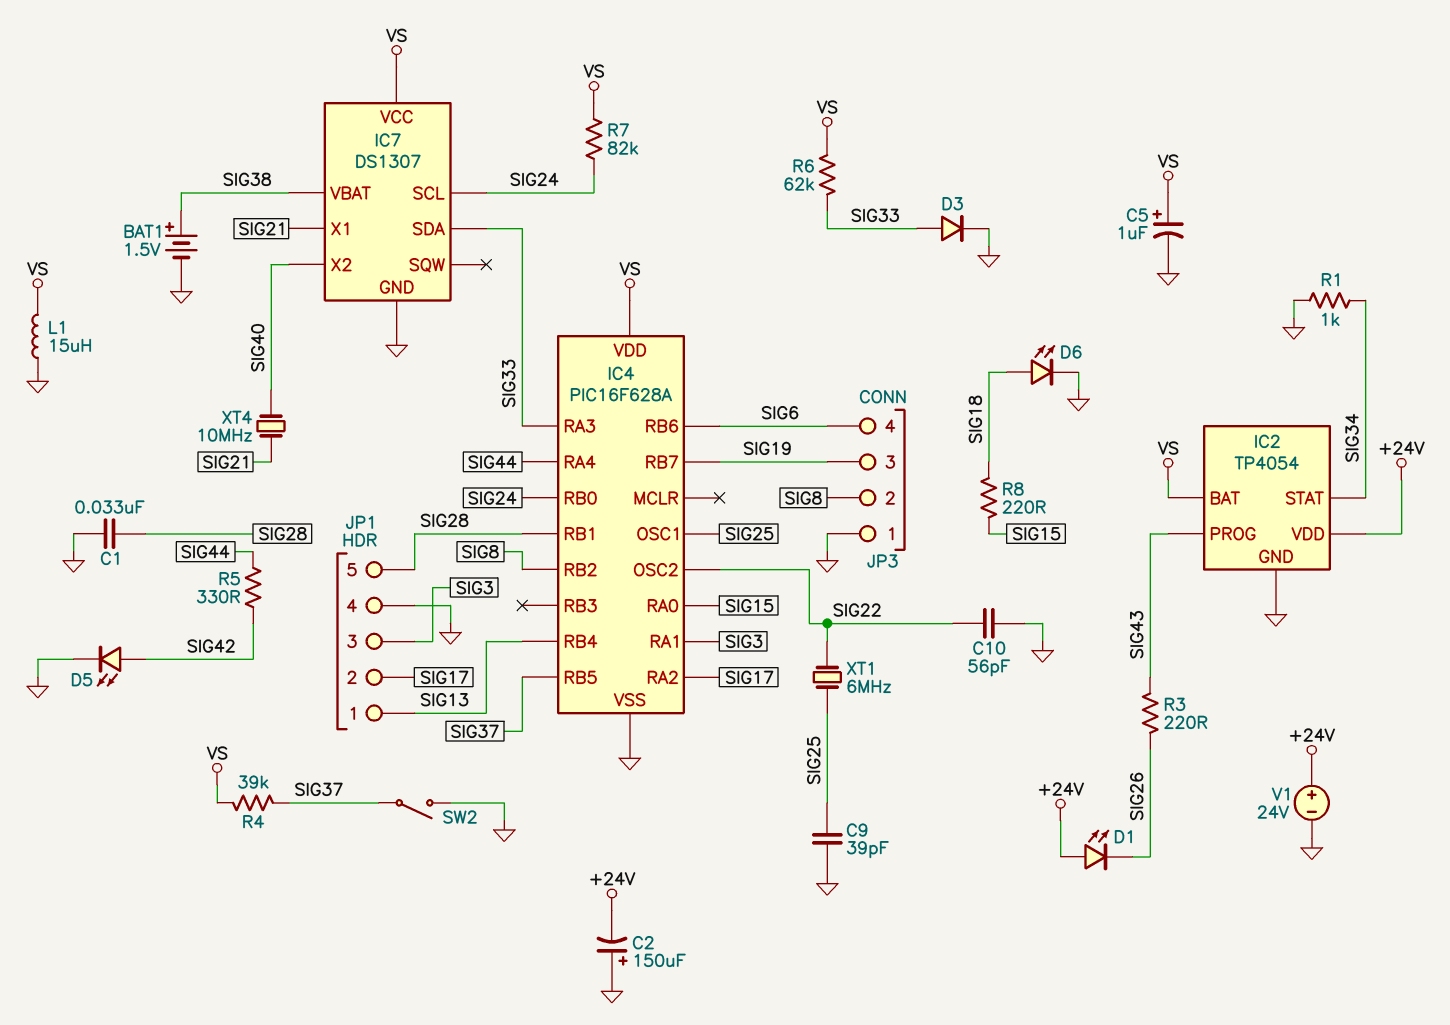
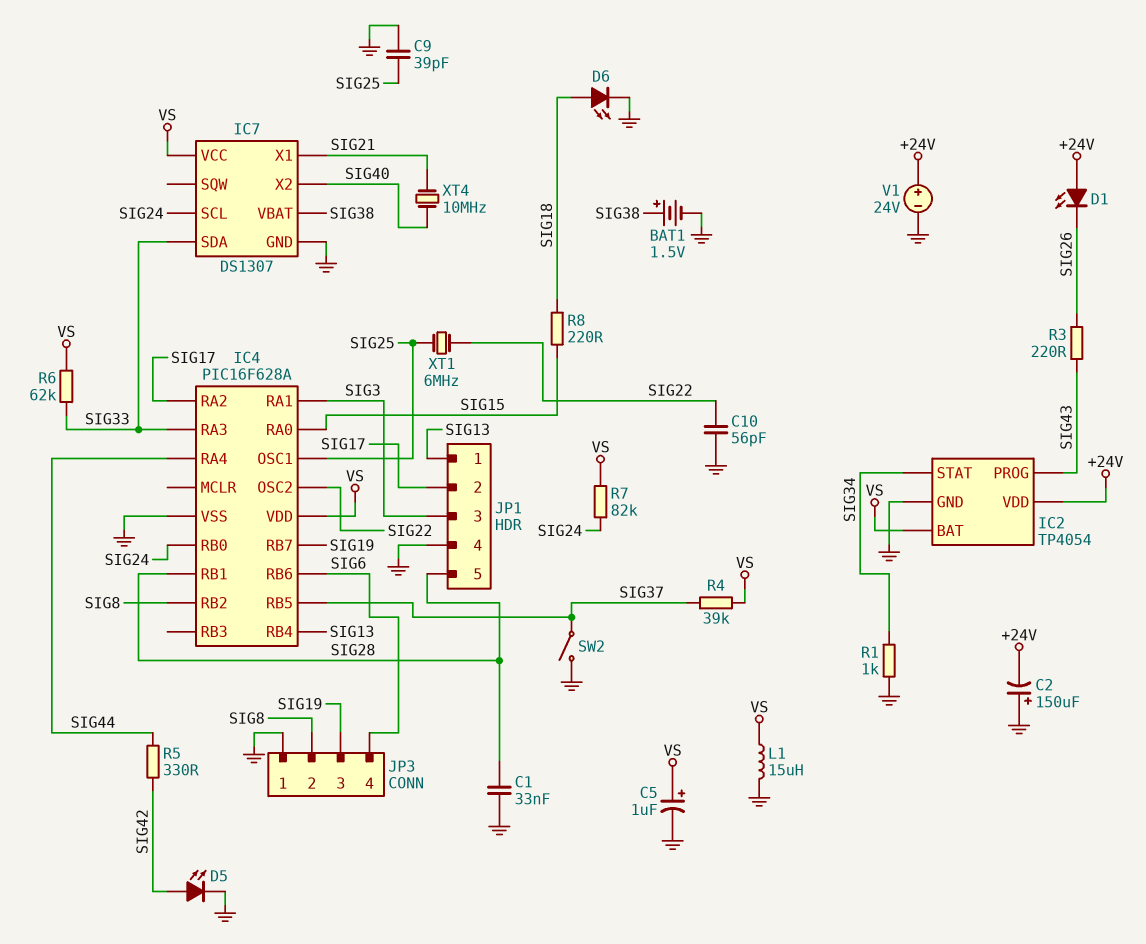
D3: diode (A SIG33, K GND) -> none

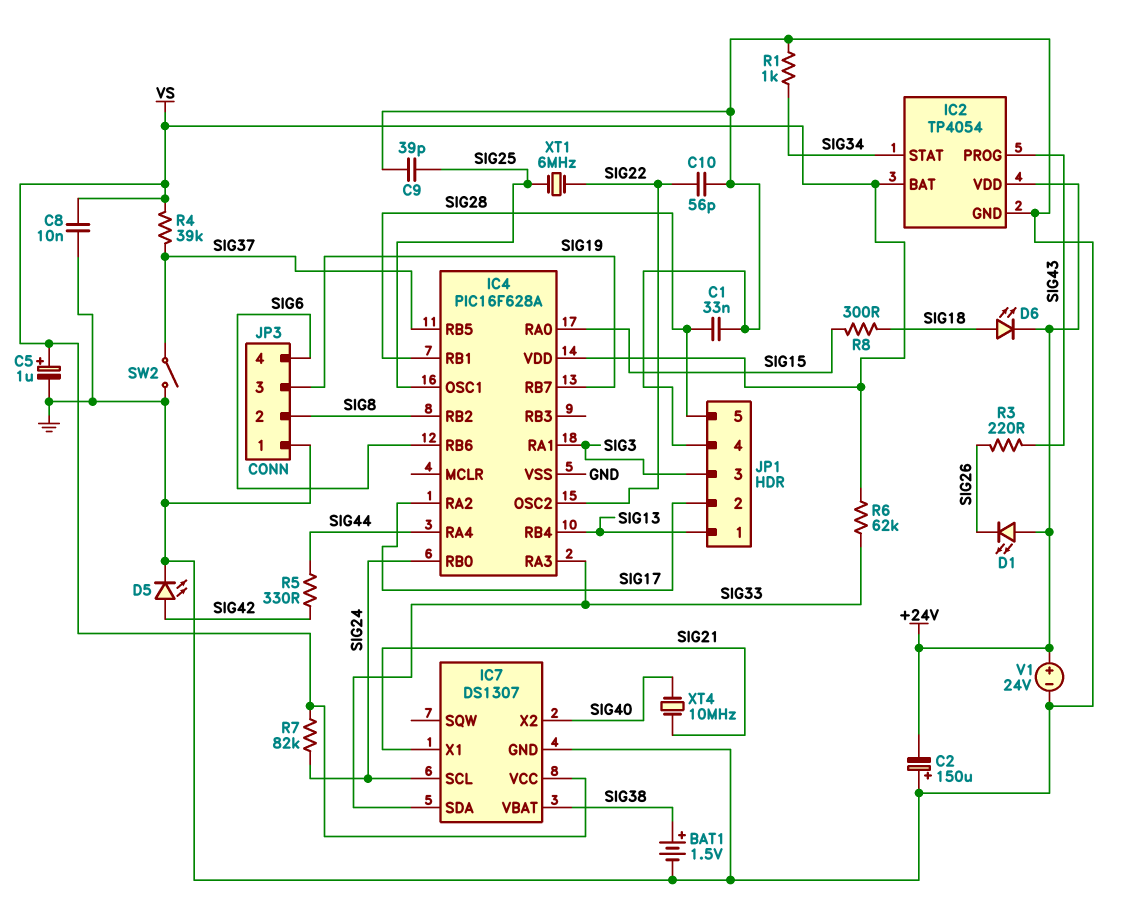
C8: none -> 10nF (GND, VS)
D6: LED (A SIG18, K GND) -> LED (A SIG18, K +24V)
L1: 15uH (GND, VS) -> none
R8: 220 (SIG15, SIG18) -> 300 (SIG15, SIG18)

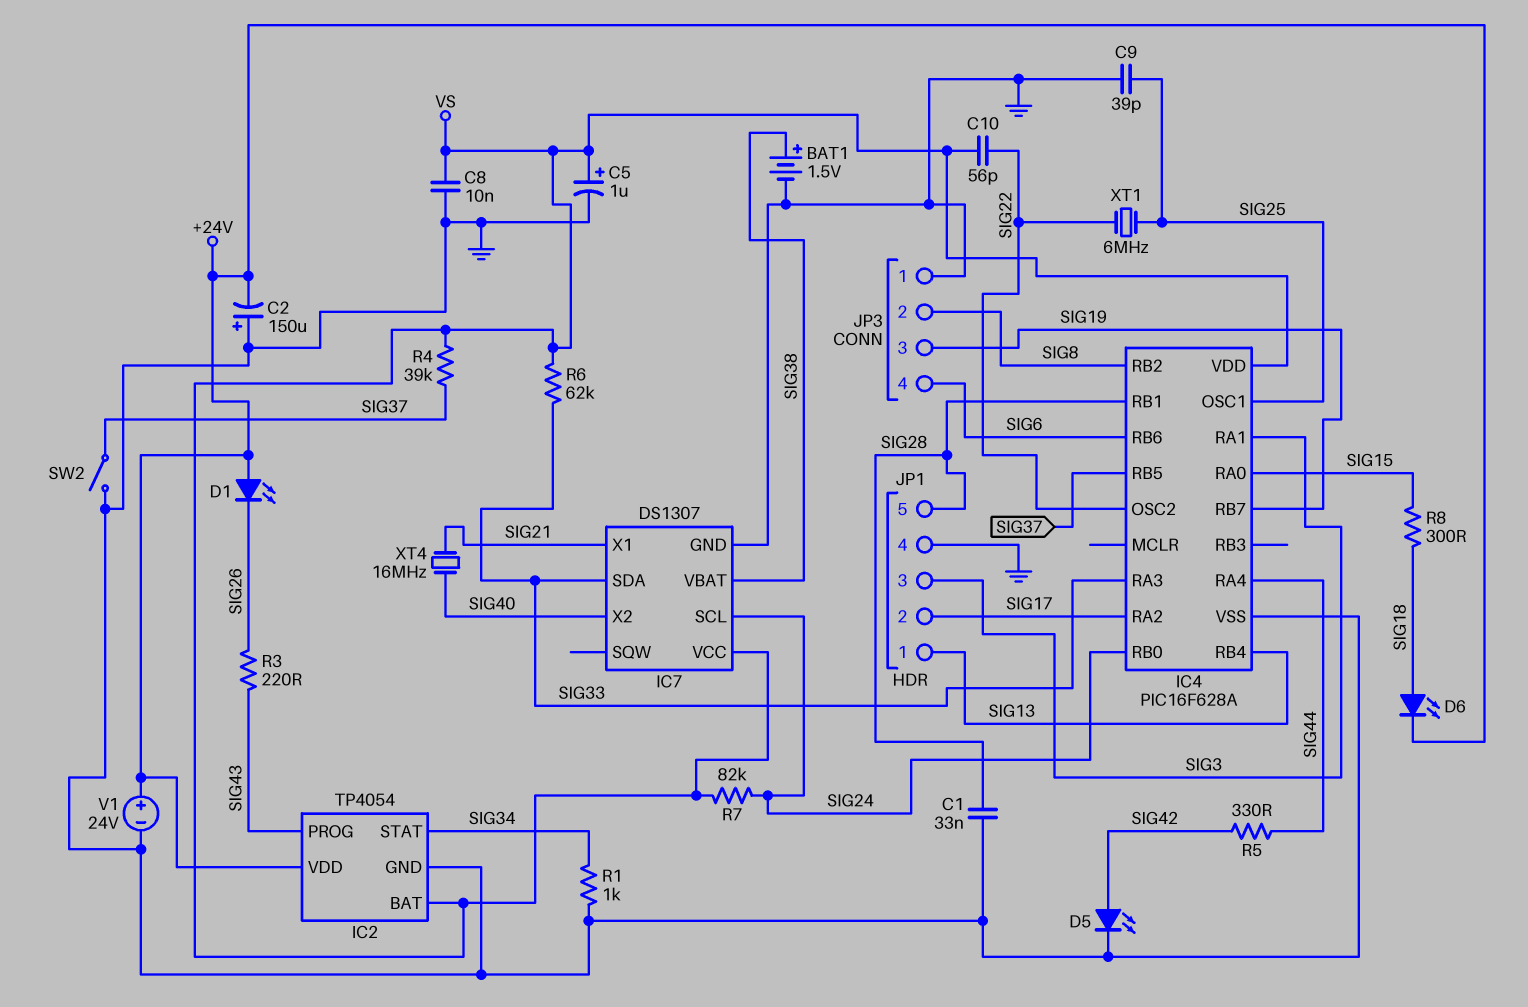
C10: 56pF (GND, SIG22) -> 56pF (SIG22, VS)
XT4: 10MHz (SIG21, SIG40) -> 16MHz (SIG21, SIG40)

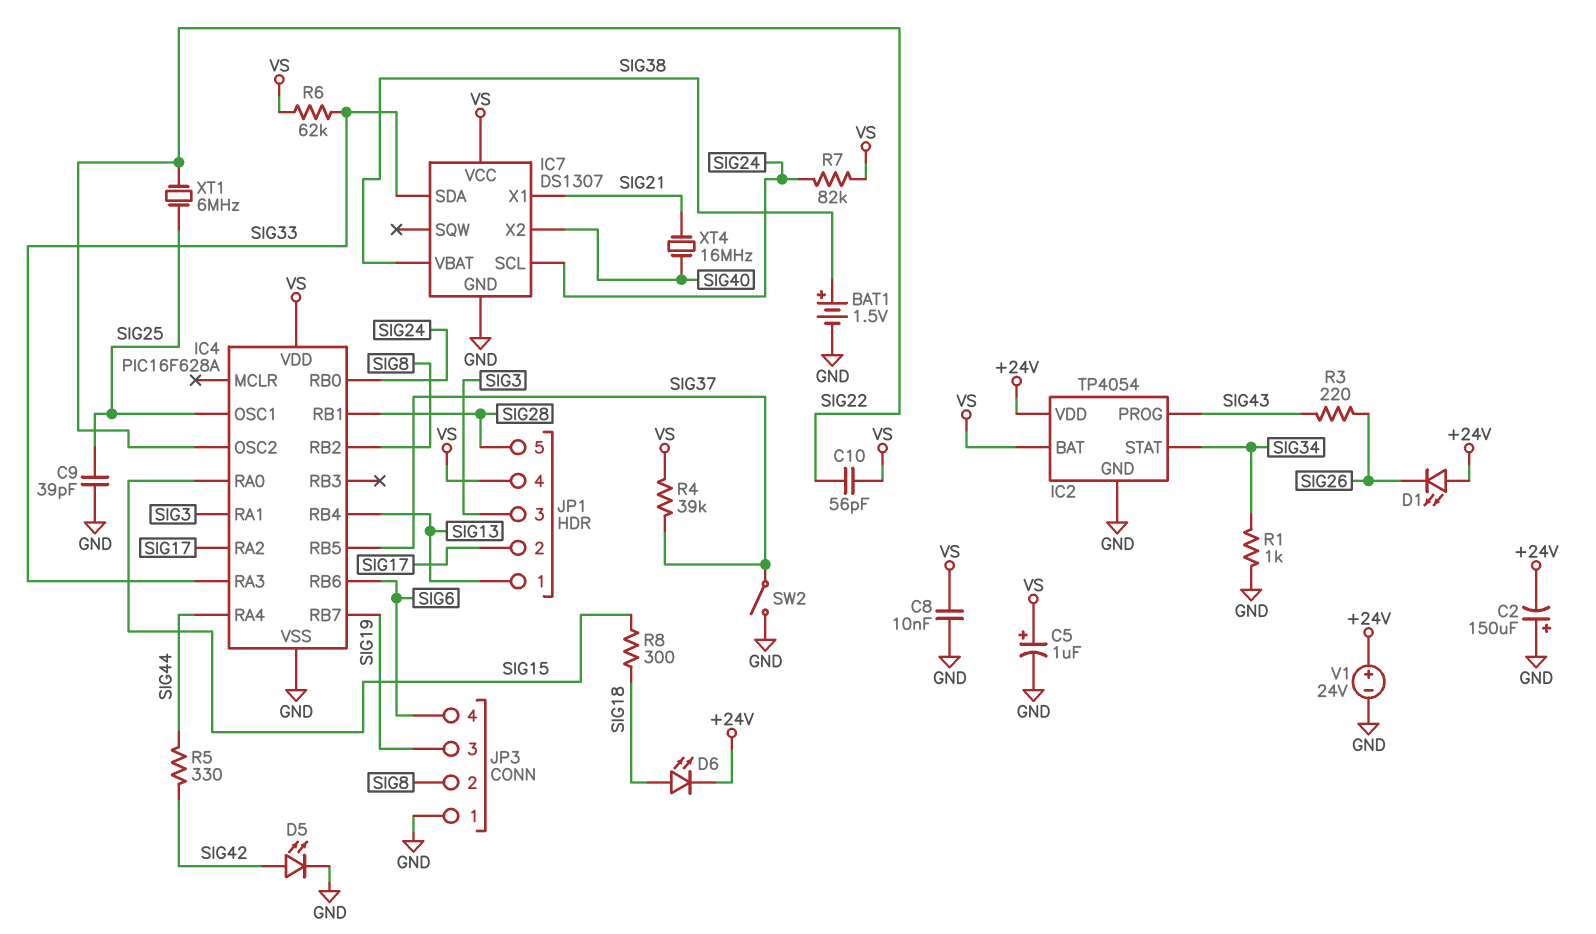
C1: 33nF (GND, SIG28) -> none
JP1 pin 4: GND -> VS

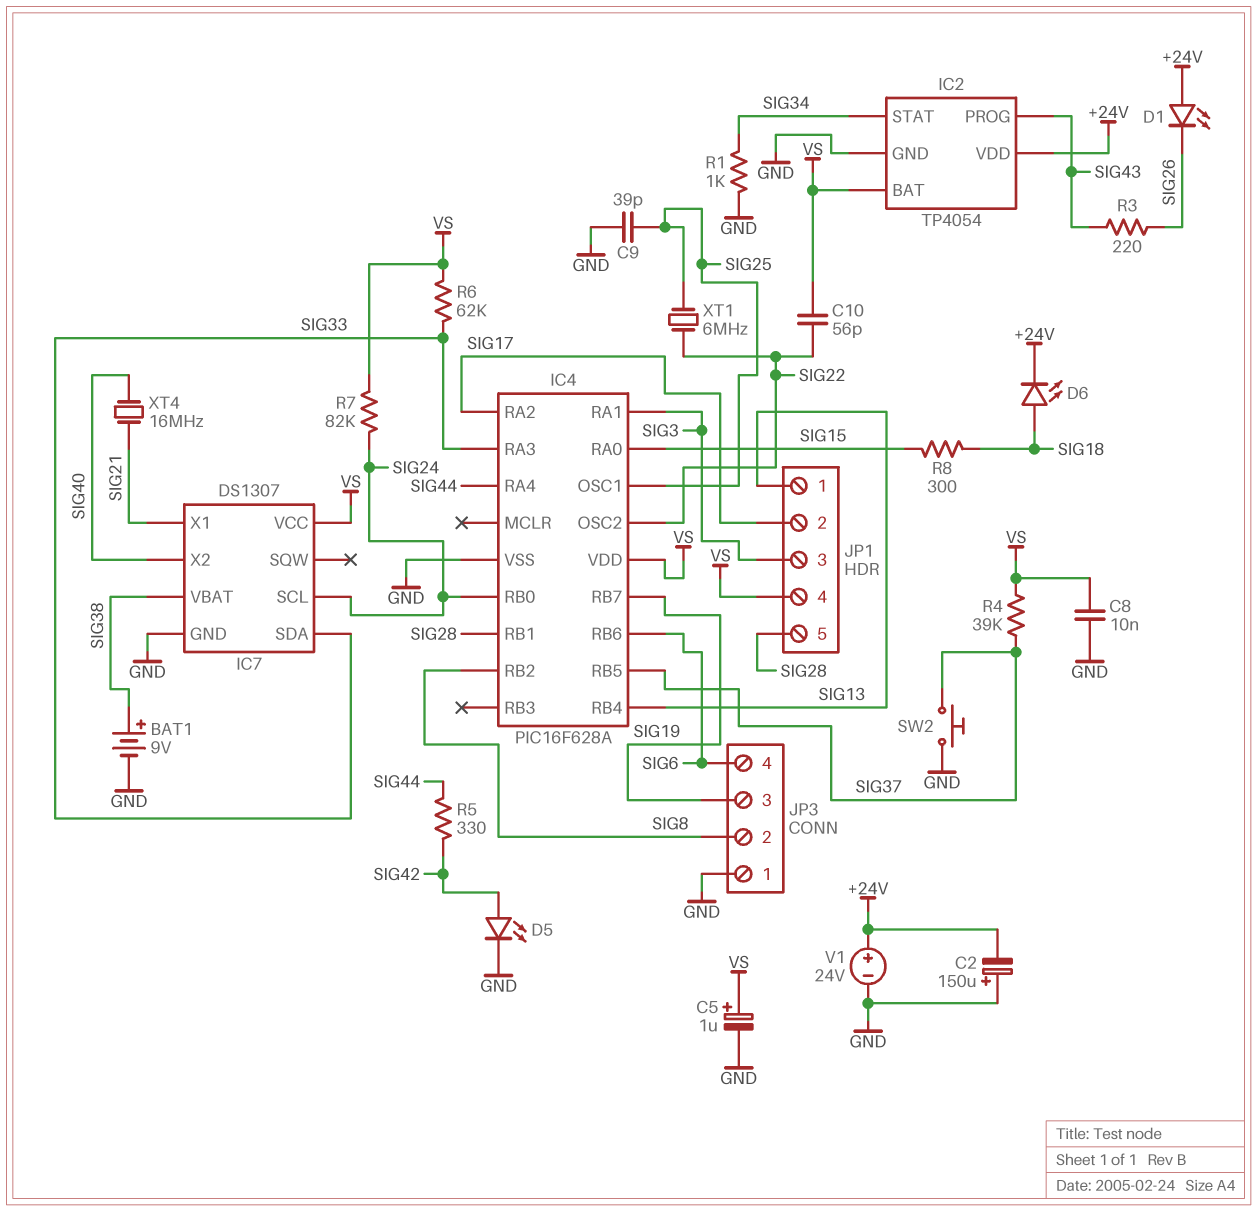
BAT1: 1.5V (plus SIG38, minus GND) -> 9V (plus SIG38, minus GND)
SW2: switch (GND, SIG37) -> button (GND, SIG37)

